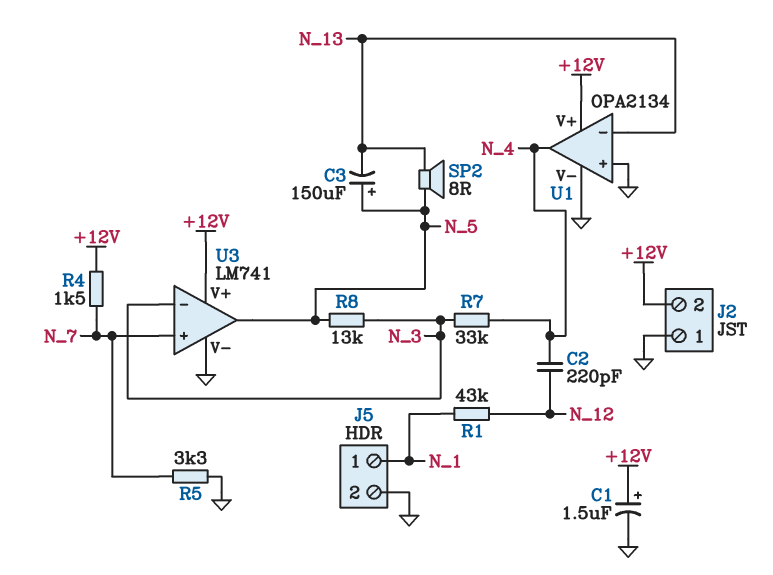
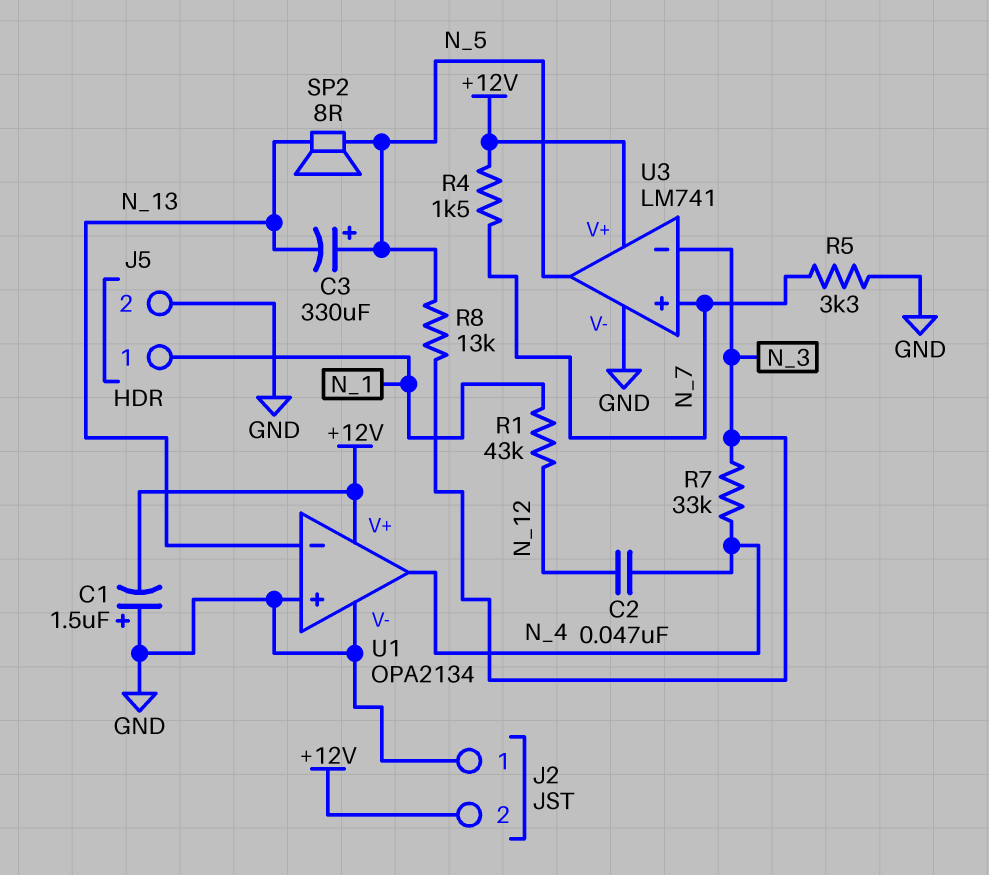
C1: 1.5uF (plus +12V, minus GND) -> 1.5uF (plus GND, minus +12V)
C2: 220pF (N_4, N_12) -> 47nF (N_4, N_12)
C3: 150uF (plus N_5, minus N_13) -> 330uF (plus N_5, minus N_13)

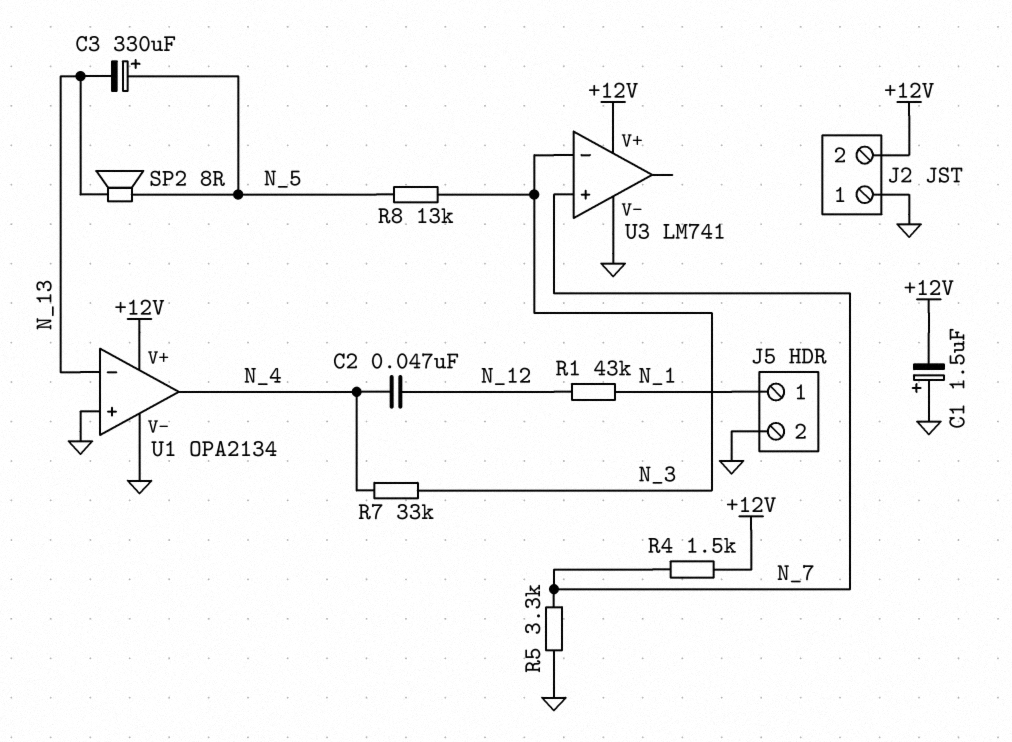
U3 pin out: N_5 -> none

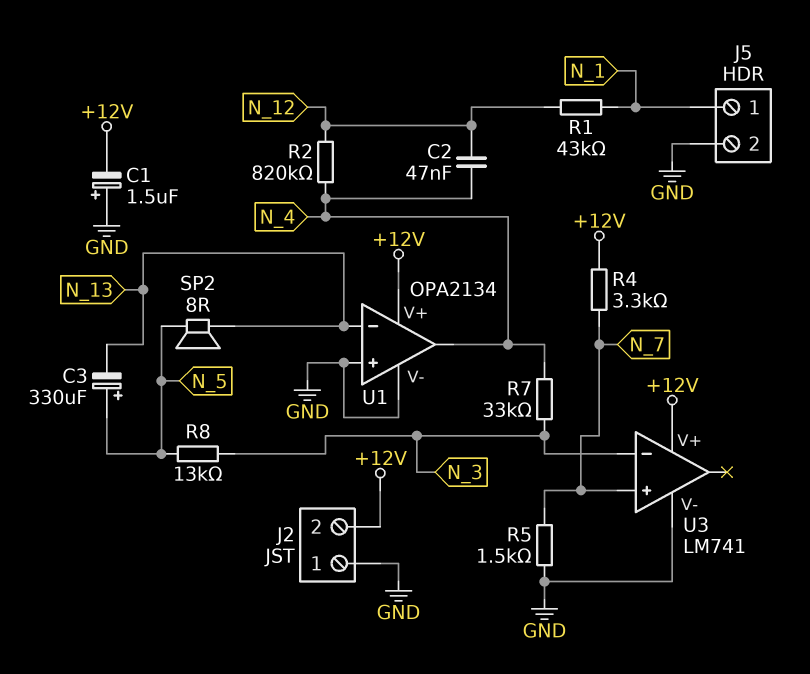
R2: none -> 820k (N_4, N_12)
R4: 1.5k (+12V, N_7) -> 3.3k (+12V, N_7)
R5: 3.3k (GND, N_7) -> 1.5k (GND, N_7)

